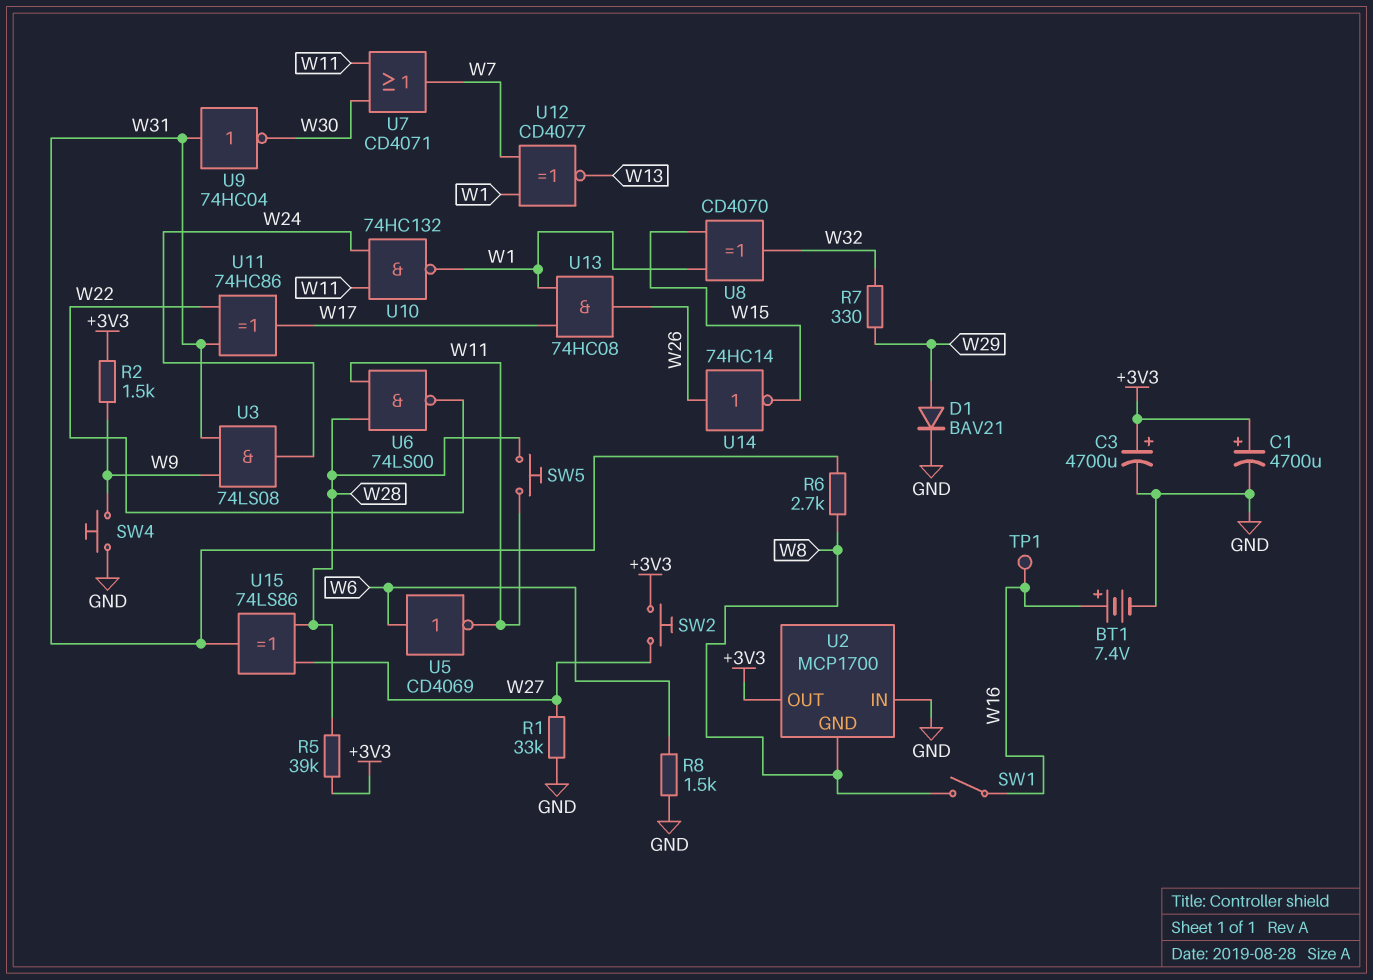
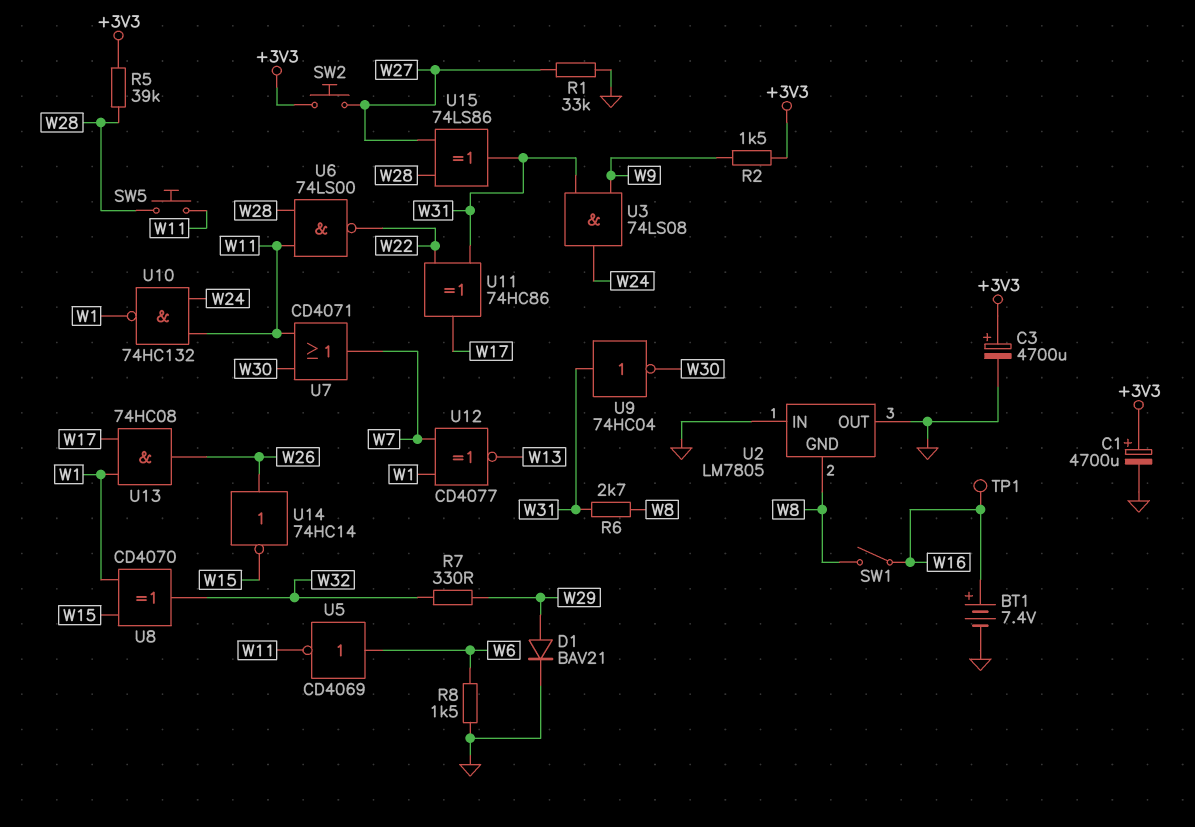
SW4: button (GND, W9) -> none
U2: MCP1700 -> LM7805
U2 pin OUT: +3V3 -> GND

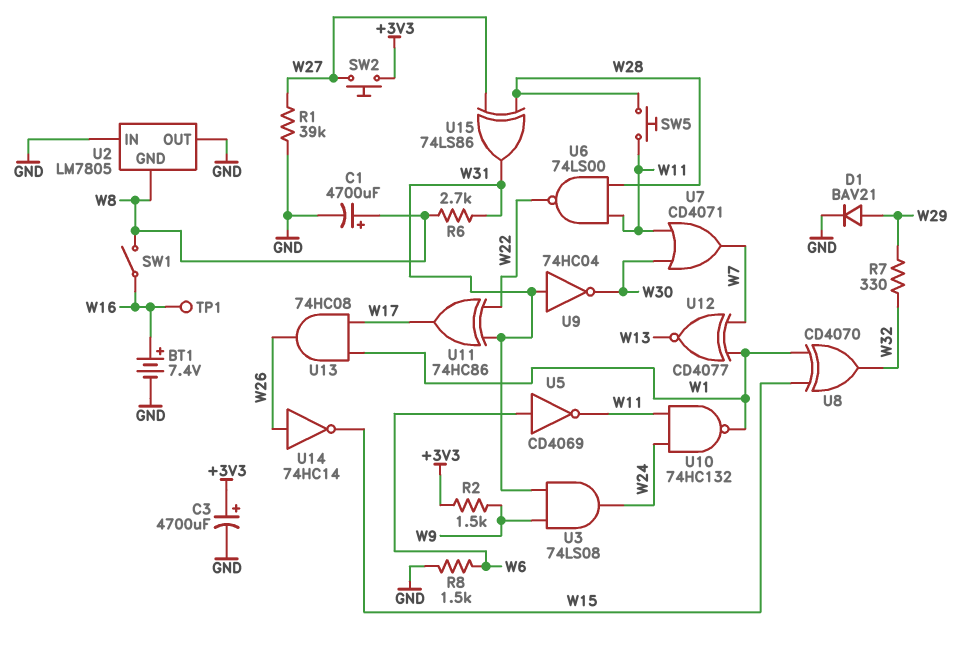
C1: 4700uF (plus +3V3, minus GND) -> 4700uF (plus W8, minus GND)
R1: 33k (GND, W27) -> 39k (GND, W27)
R5: 39k (+3V3, W28) -> none

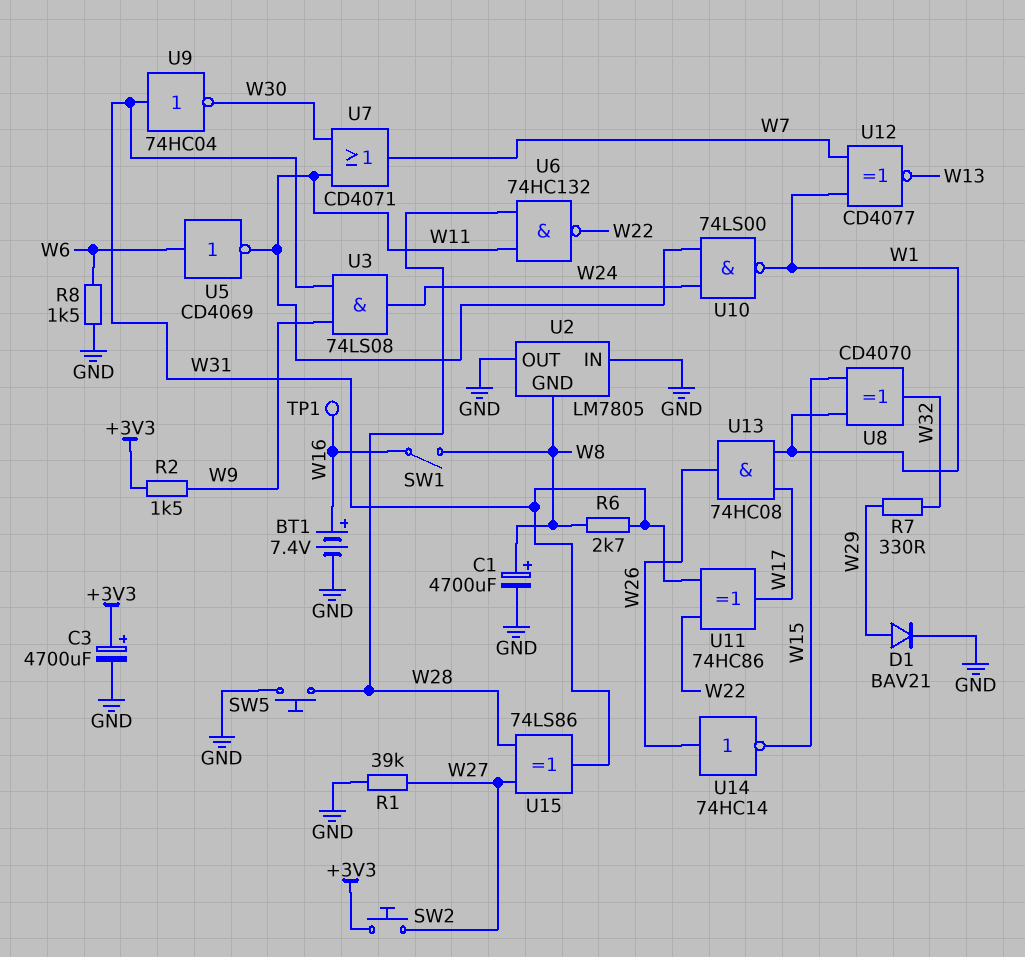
SW5: button (W11, W28) -> button (GND, W28)
U6: NAND 74LS00 (in W11, in W28, out W22) -> NAND 74HC132 (in W11, in W28, out W22)
U10: NAND 74HC132 (in W11, in W24, out W1) -> NAND 74LS00 (in W11, in W24, out W1)

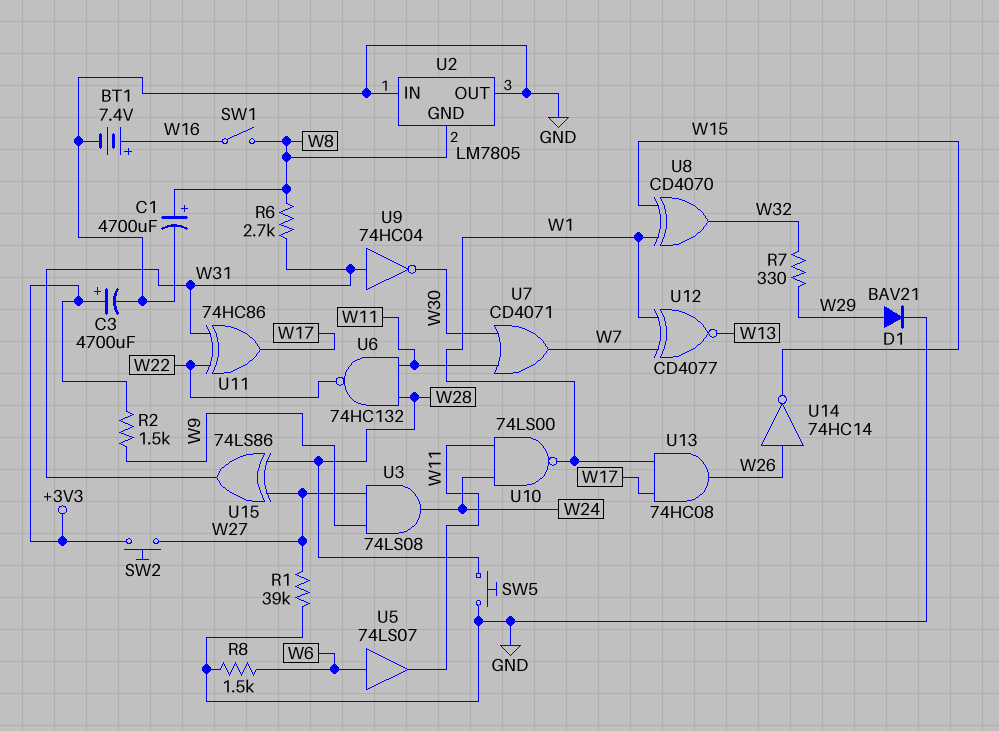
TP1: test point (W16) -> none
U3: AND 74LS08 (in W9, in W31, out W24) -> AND 74LS08 (in W9, in W27, out W24)
U5: NOT CD4069 (in W6, out W11) -> buffer 74LS07 (in W6, out W11)

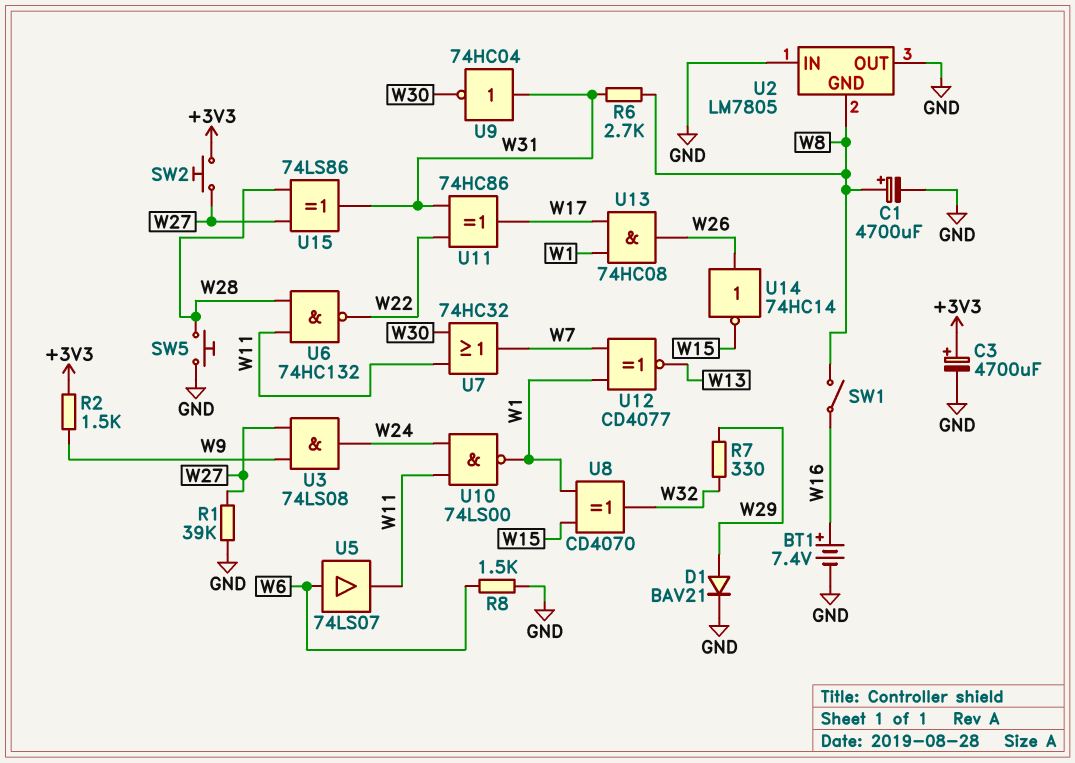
U7: OR CD4071 (in W11, in W30, out W7) -> OR 74HC32 (in W11, in W30, out W7)

